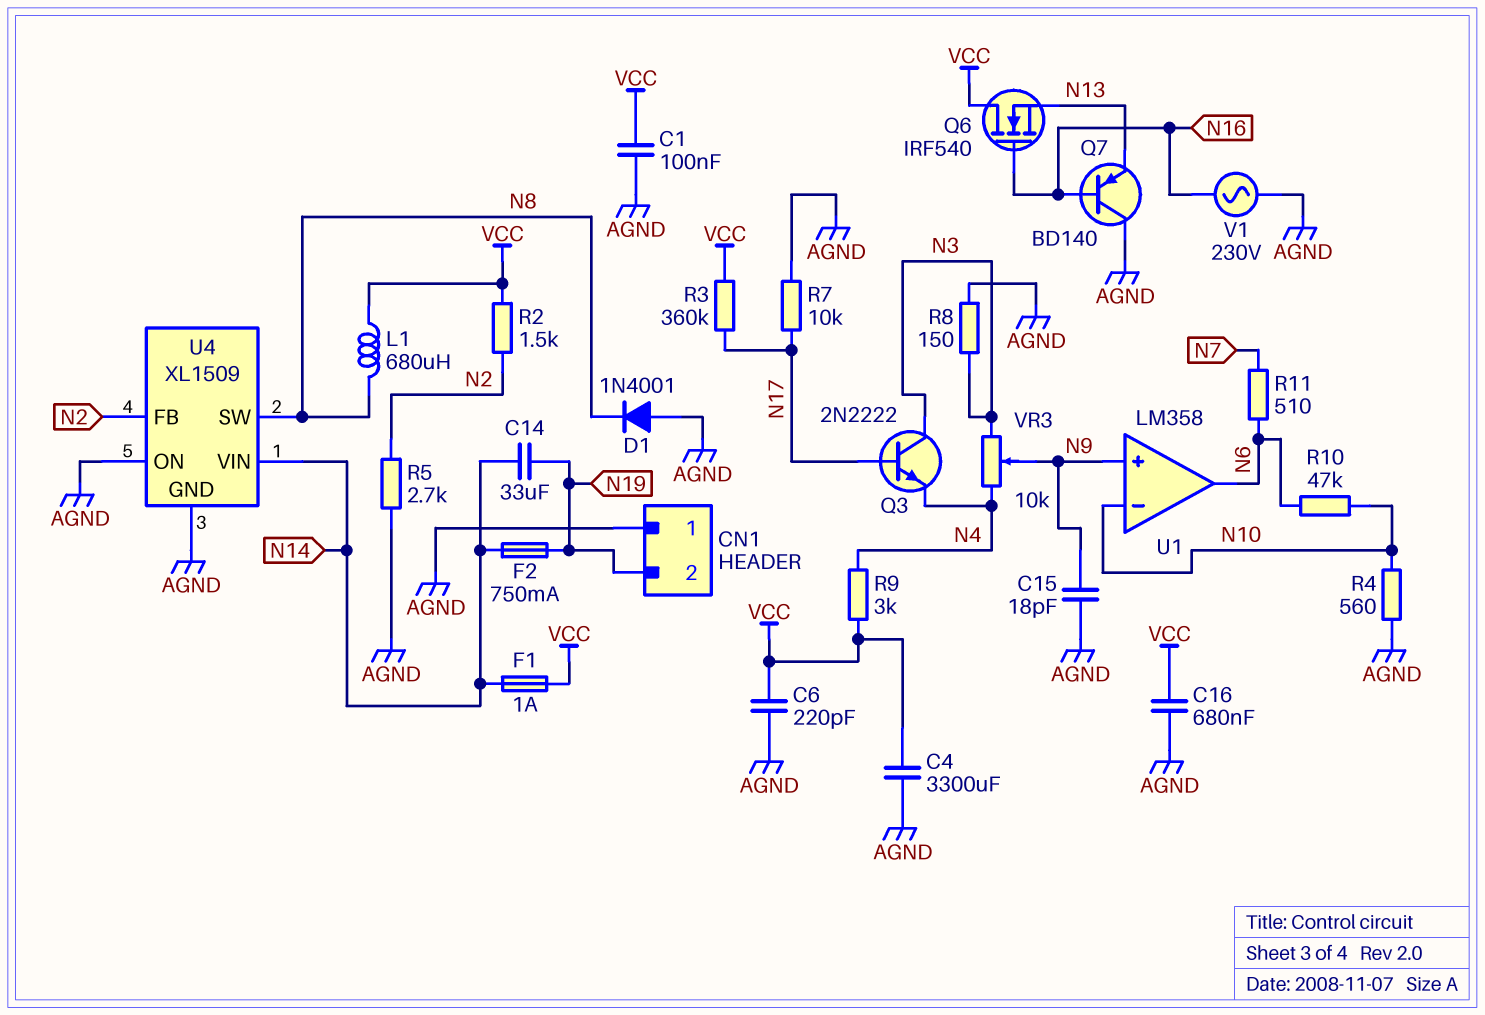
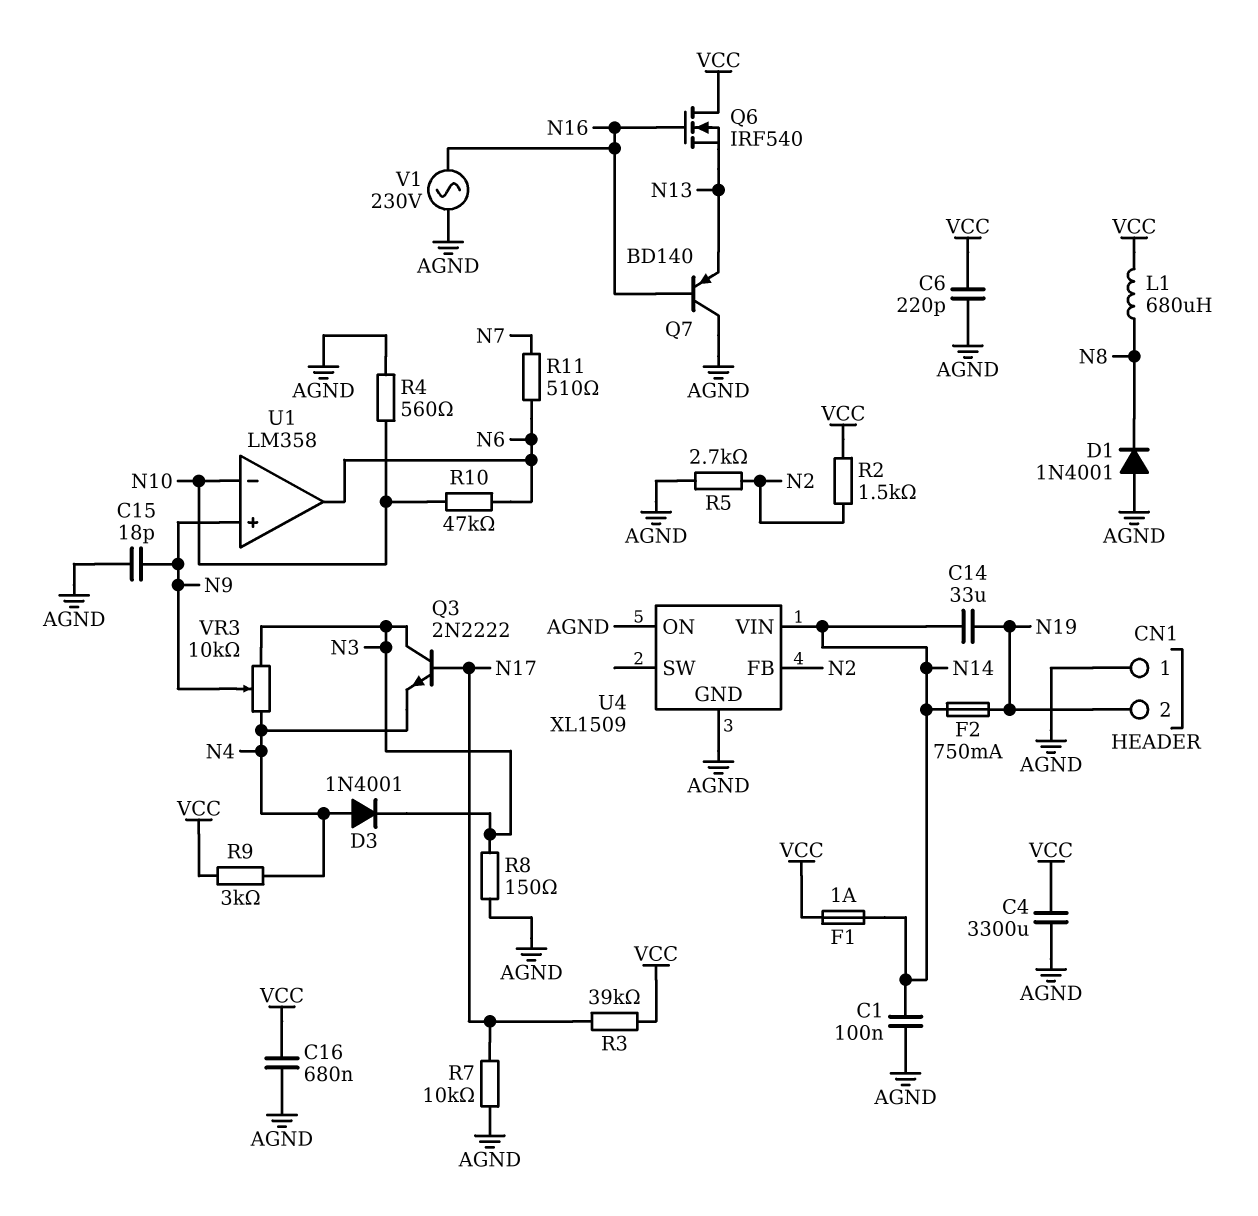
C1: 100nF (AGND, VCC) -> 100nF (AGND, N14)
D3: none -> diode 1N4001 (A N4, K N3)
R3: 360k (N17, VCC) -> 39k (N17, VCC)
U4 pin SW: N8 -> none

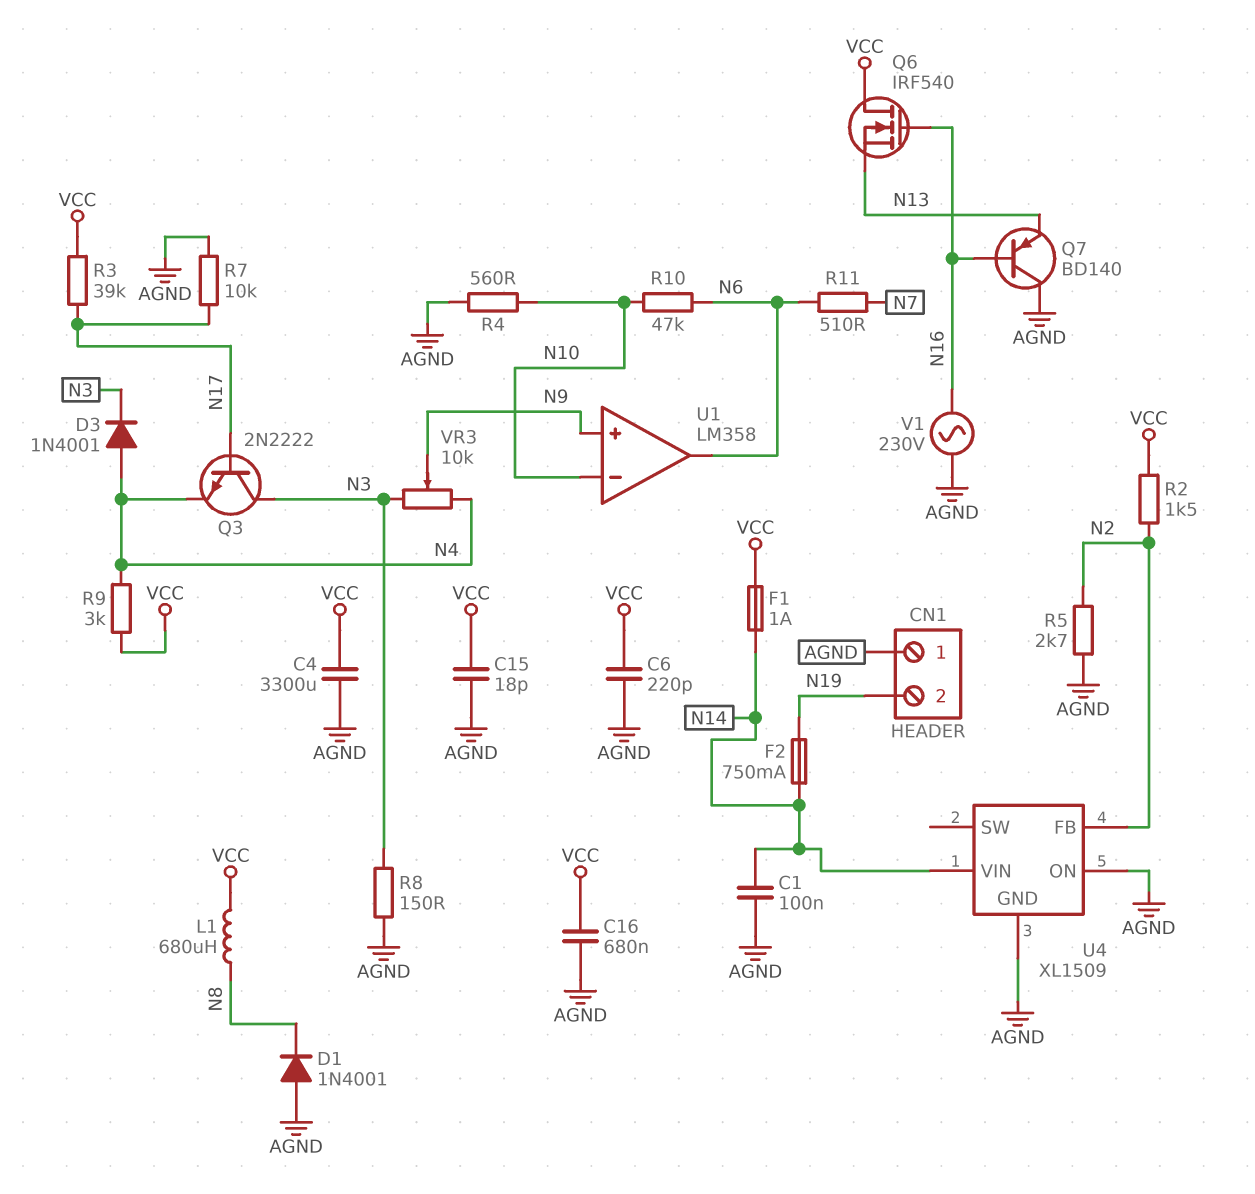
C14: 33uF (N14, N19) -> none
C15: 18pF (AGND, N9) -> 18pF (AGND, VCC)

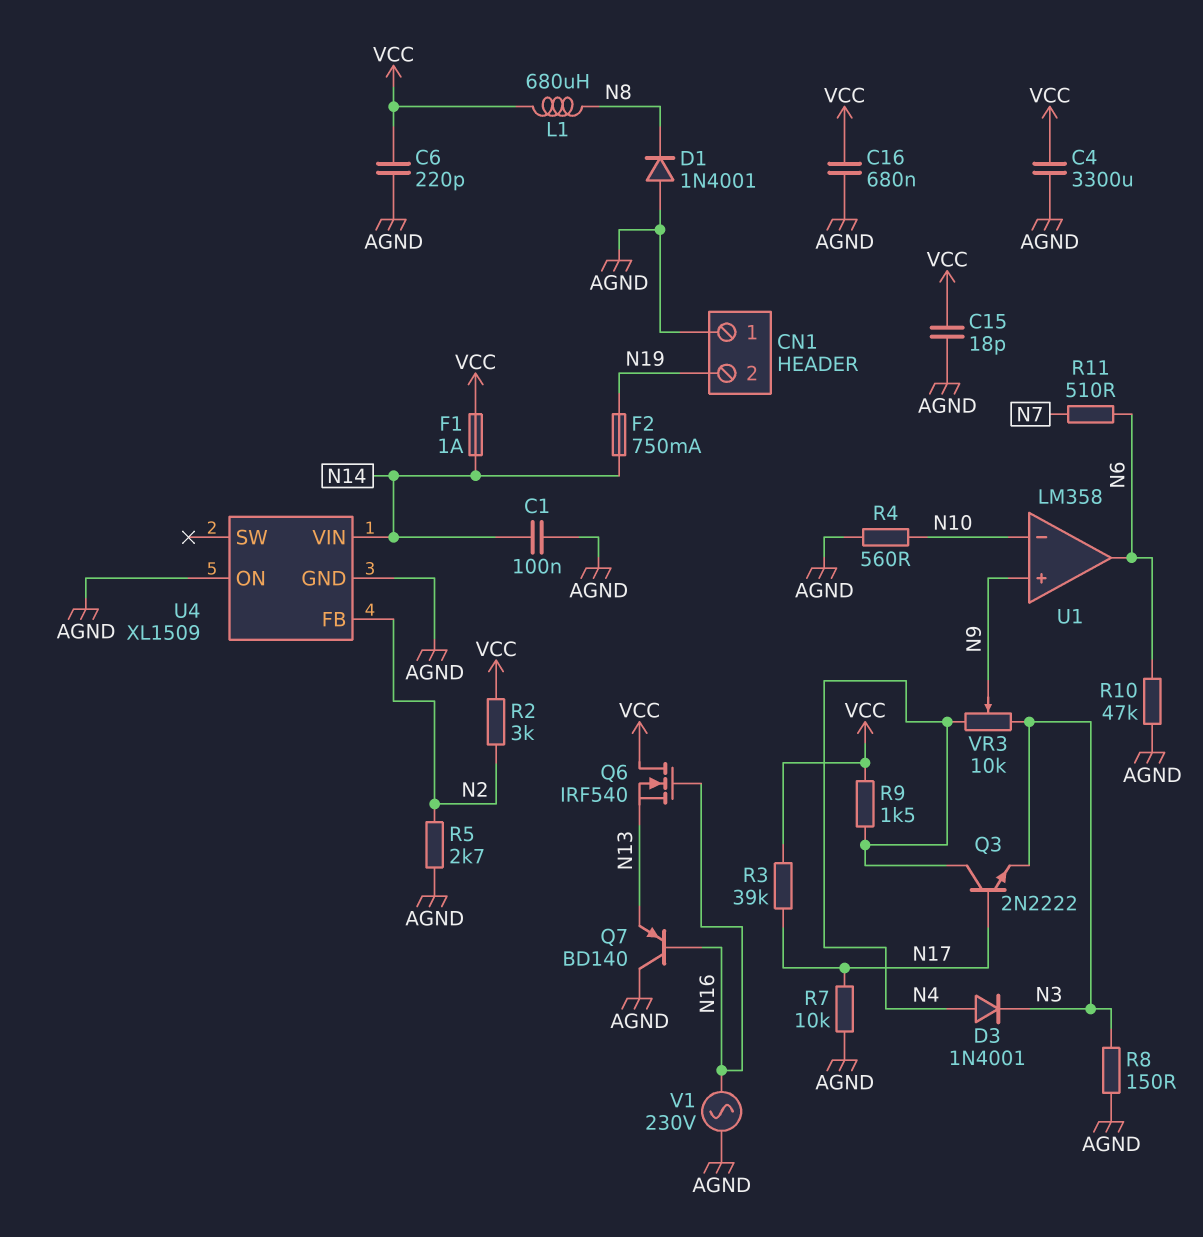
Q3: NPN 2N2222 (B N17, C N3, E N4) -> NPN 2N2222 (B N17, C N4, E N3)
R2: 1.5k (N2, VCC) -> 3k (N2, VCC)
R9: 3k (N4, VCC) -> 1.5k (N4, VCC)
R10: 47k (N6, N10) -> 47k (AGND, N6)

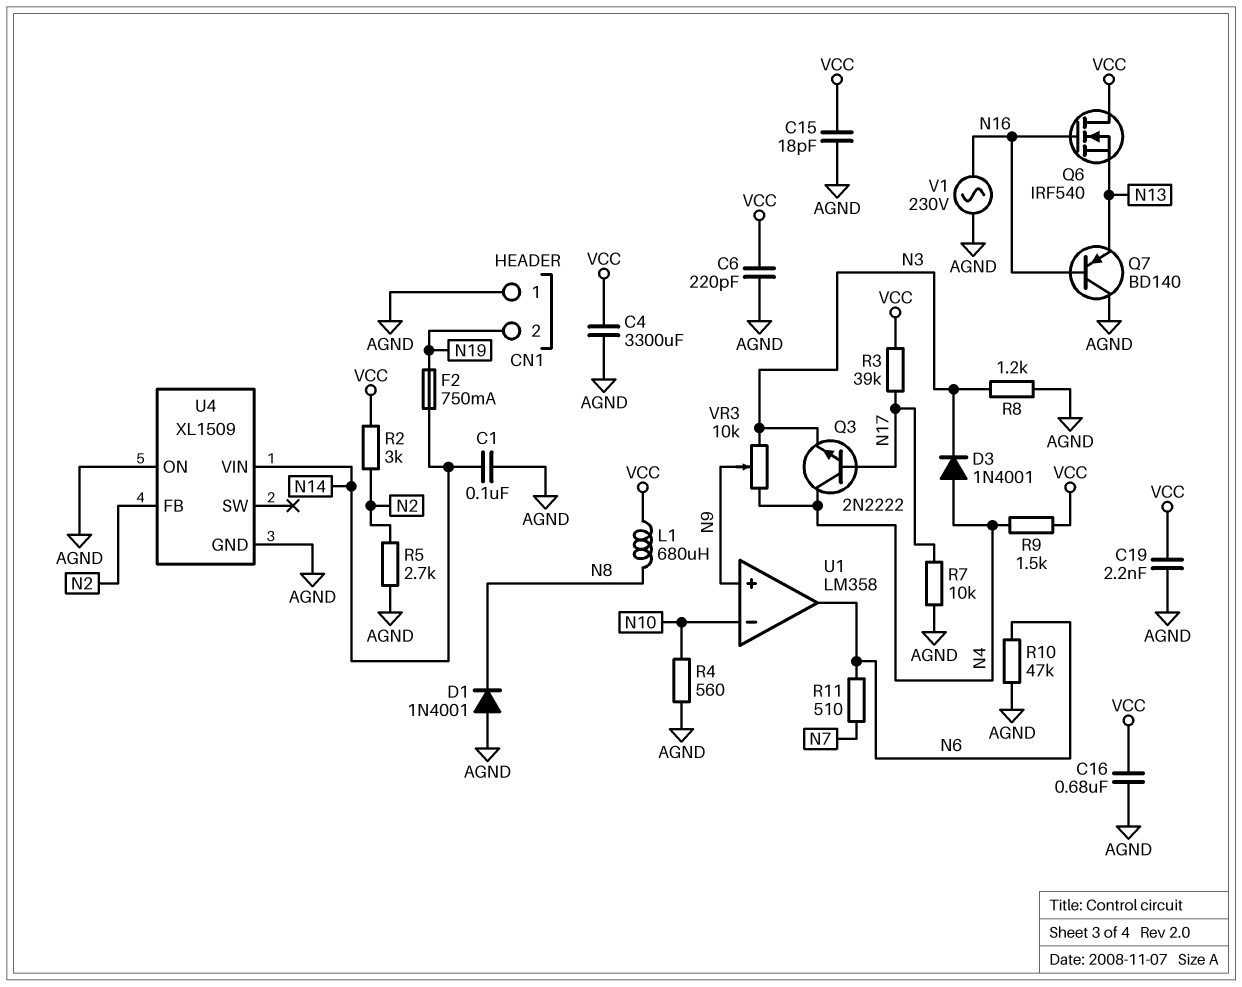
C19: none -> 2.2nF (AGND, VCC)
F1: 1A (N14, VCC) -> none
R8: 150 (AGND, N3) -> 1.2k (AGND, N3)

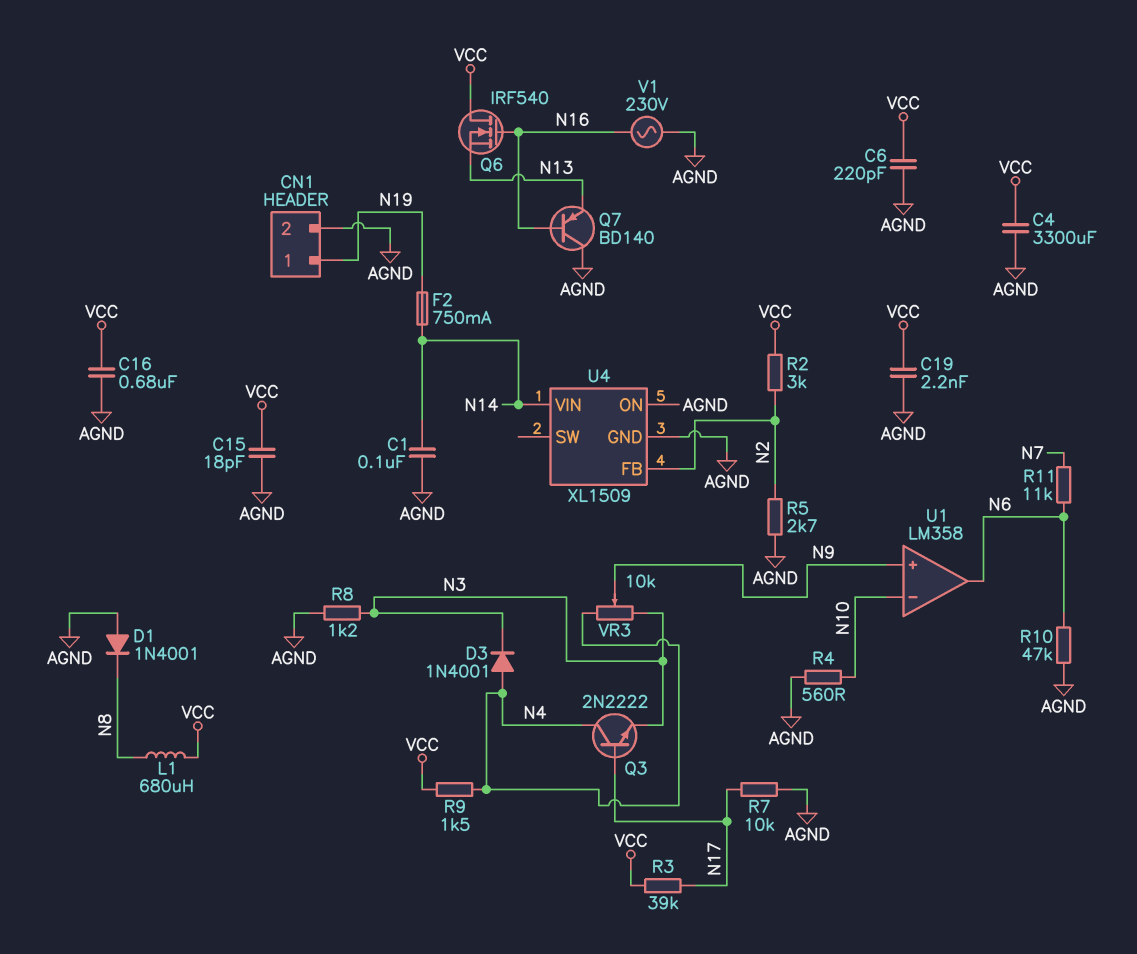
CN1 pin 1: AGND -> N19
CN1 pin 2: N19 -> AGND
R11: 510 (N6, N7) -> 11k (N6, N7)

